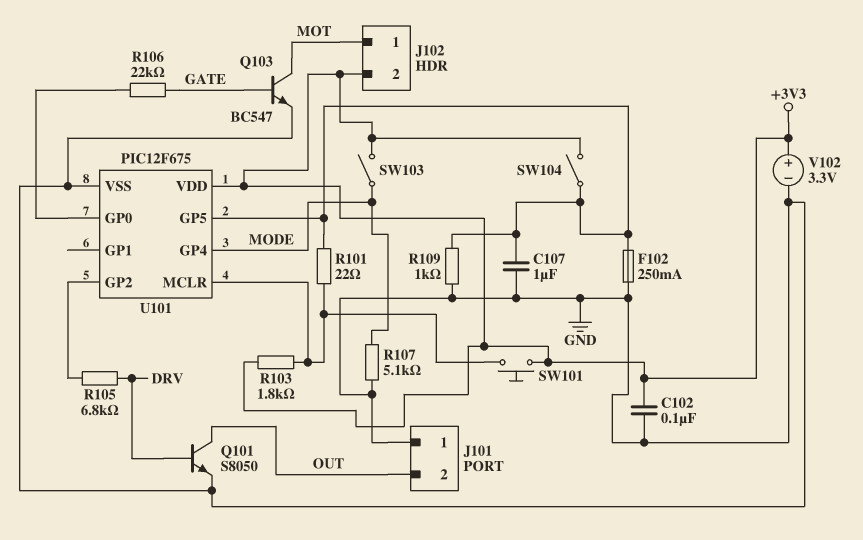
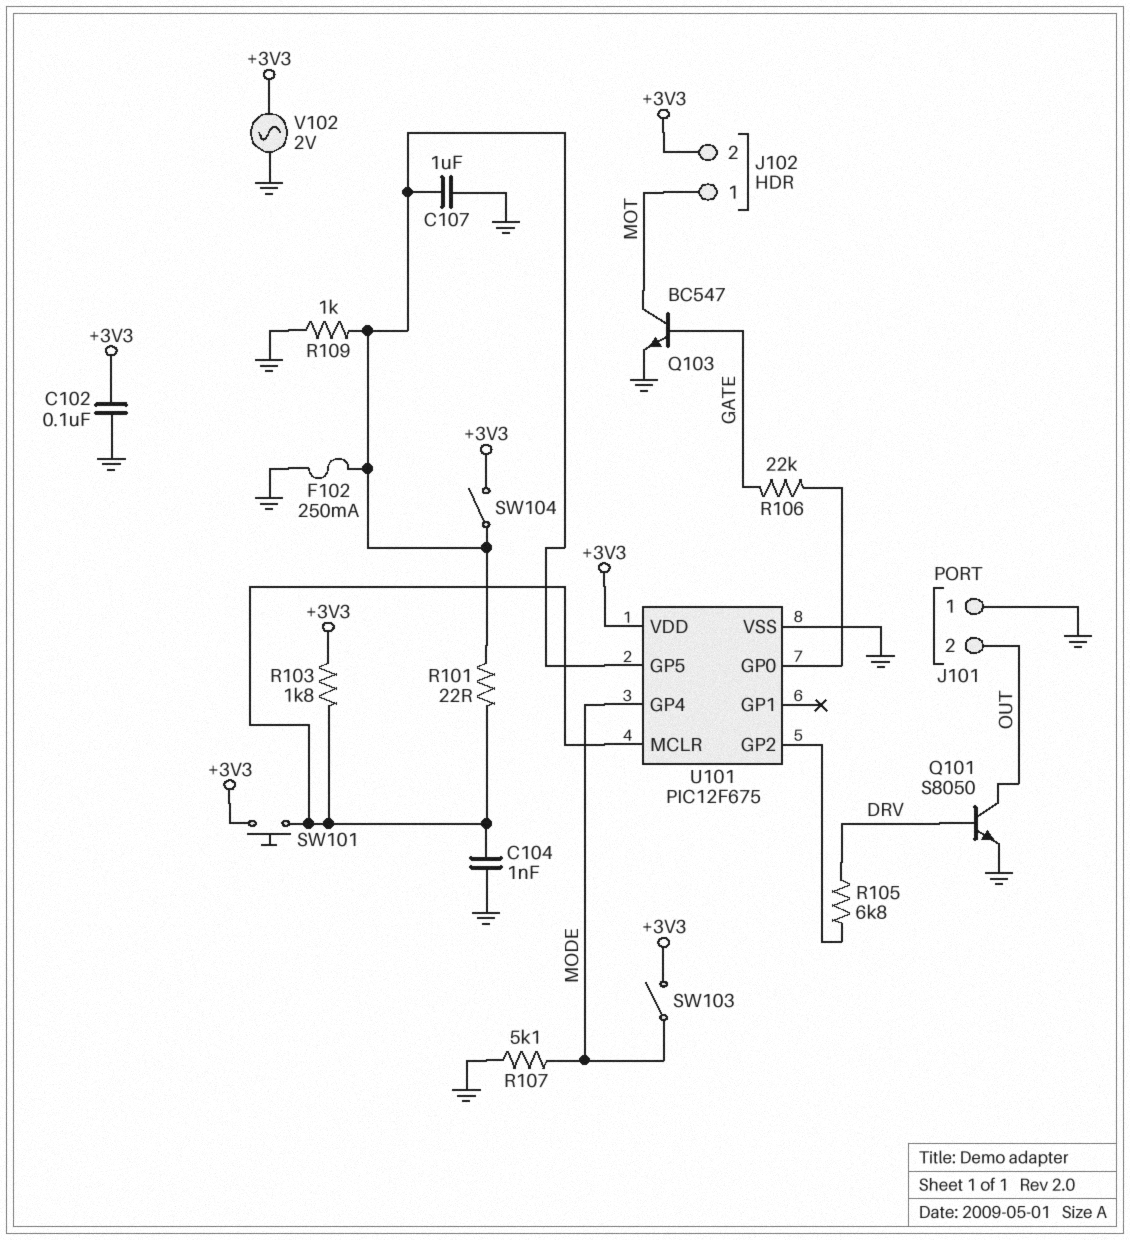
C104: none -> 1nF (GND, U101/MCLR)
V102: 3.3V (plus +3V3, minus GND) -> AC 2V (+3V3, GND)

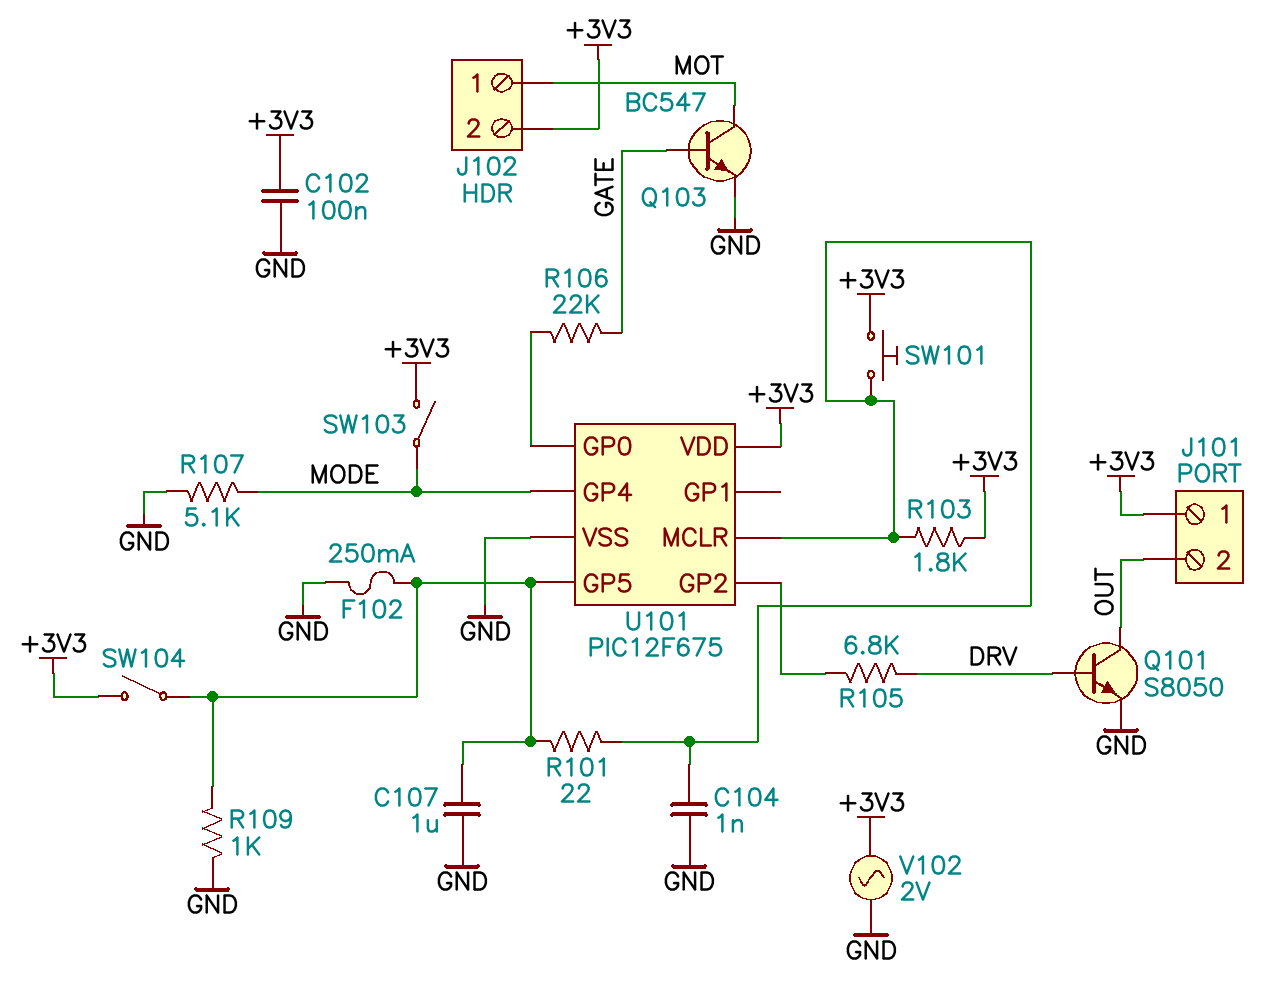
J101 pin 1: GND -> +3V3

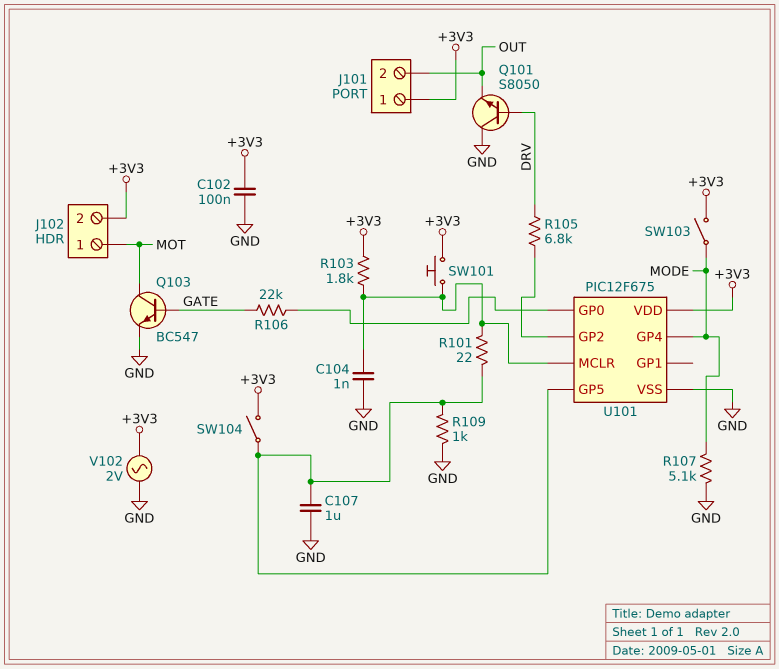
F102: 250mA (GND, U101/GP5) -> none
Q101: NPN S8050 (B DRV, C OUT, E GND) -> NPN S8050 (B DRV, C GND, E OUT)

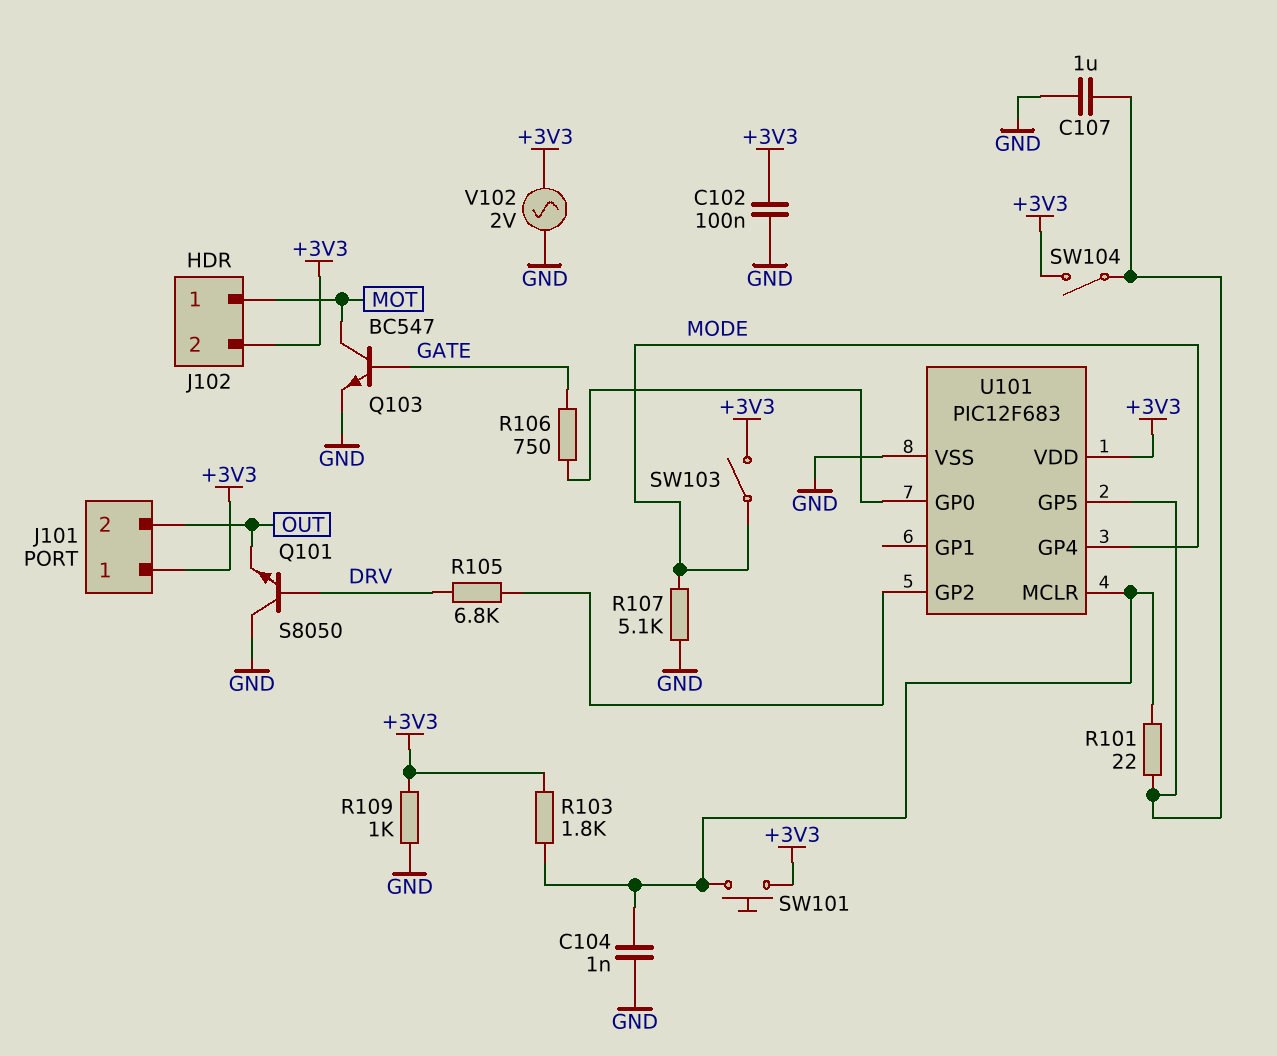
R106: 22k (GATE, U101/GP0) -> 750 (GATE, U101/GP0)
R109: 1k (GND, U101/GP5) -> 1k (+3V3, GND)
U101: PIC12F675 -> PIC12F683

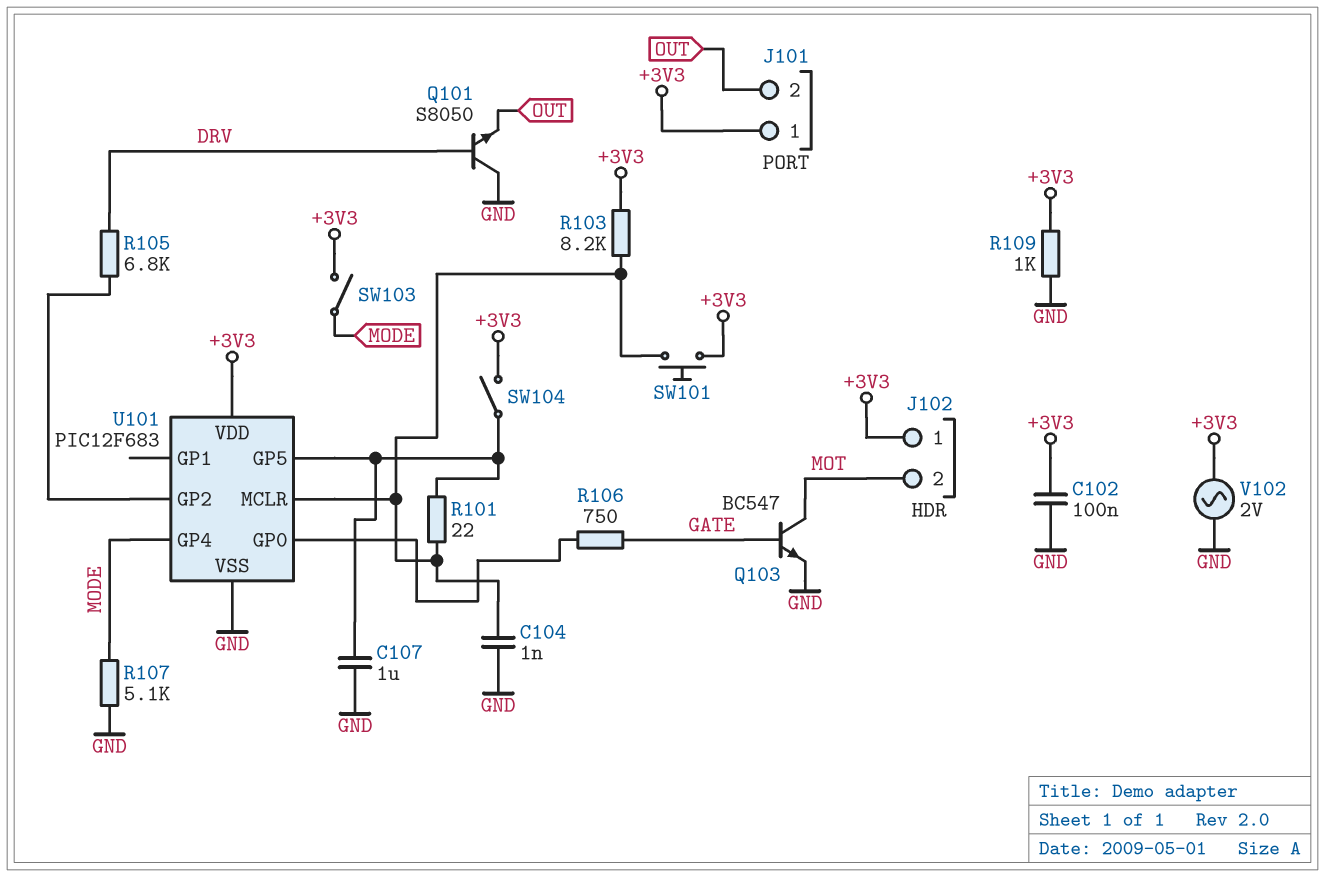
J102 pin 1: MOT -> +3V3
J102 pin 2: +3V3 -> MOT
R103: 1.8k (+3V3, U101/MCLR) -> 8.2k (+3V3, U101/MCLR)

